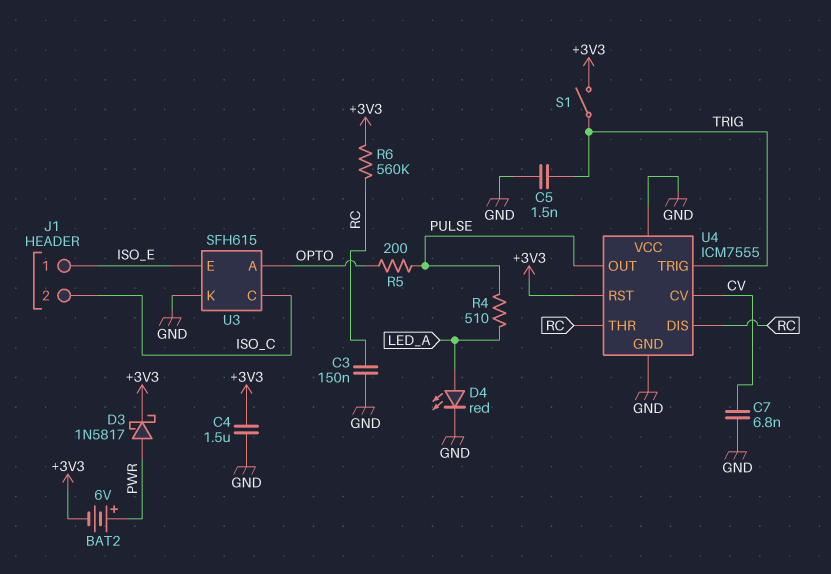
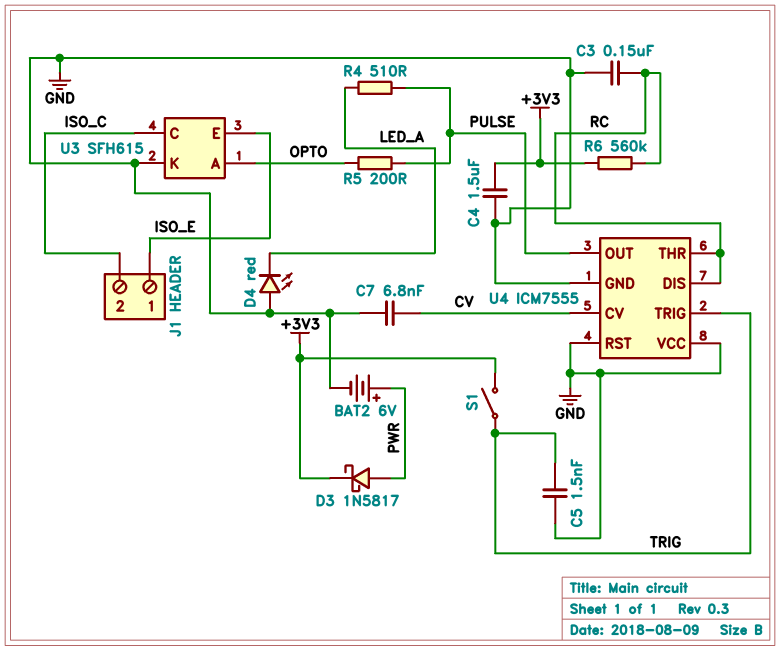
BAT2: 6V (plus PWR, minus +3V3) -> 6V (plus PWR, minus GND)
D4: LED red (A LED_A, K GND) -> LED red (A GND, K LED_A)
U4 pin RST: +3V3 -> GND

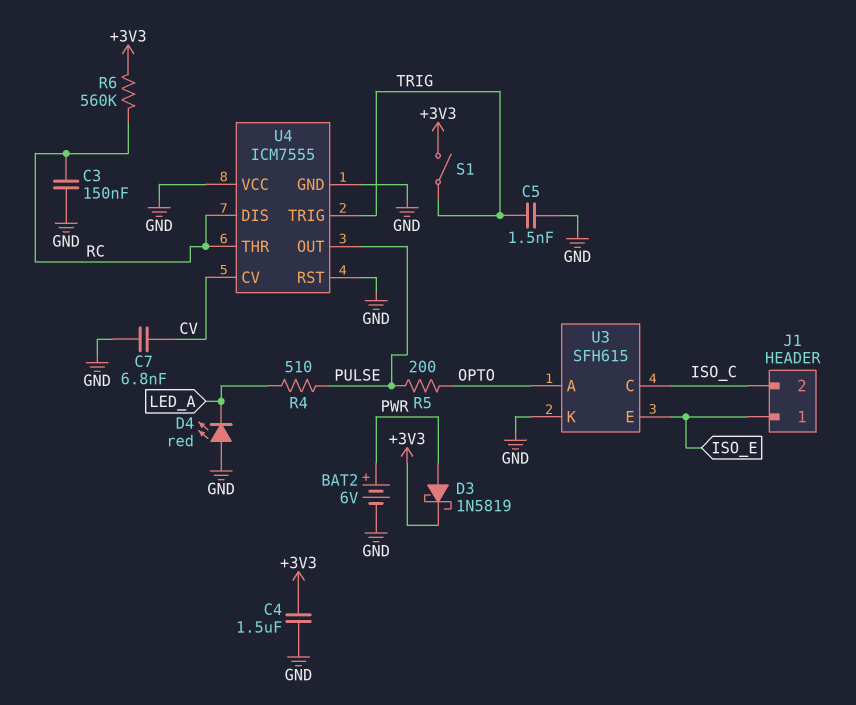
D3: schottky 1N5817 (A PWR, K +3V3) -> schottky 1N5819 (A PWR, K +3V3)

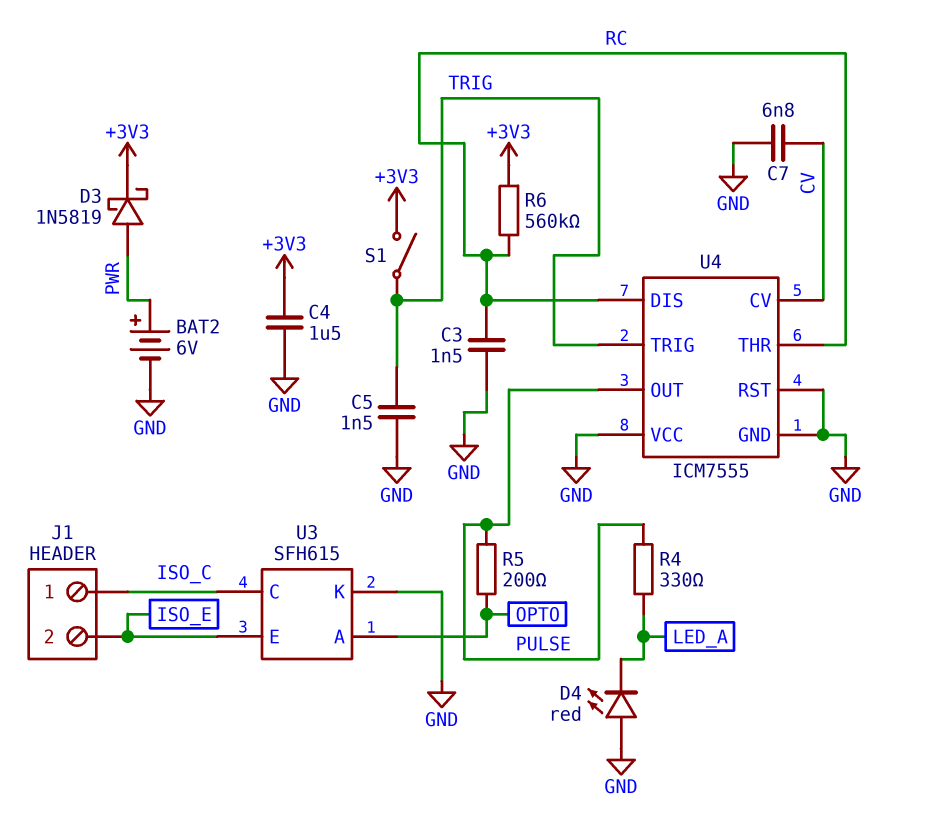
C3: 150nF (GND, RC) -> 1.5nF (GND, RC)
J1 pin 1: ISO_E -> ISO_C
J1 pin 2: ISO_C -> ISO_E
R4: 510 (LED_A, PULSE) -> 330 (LED_A, PULSE)

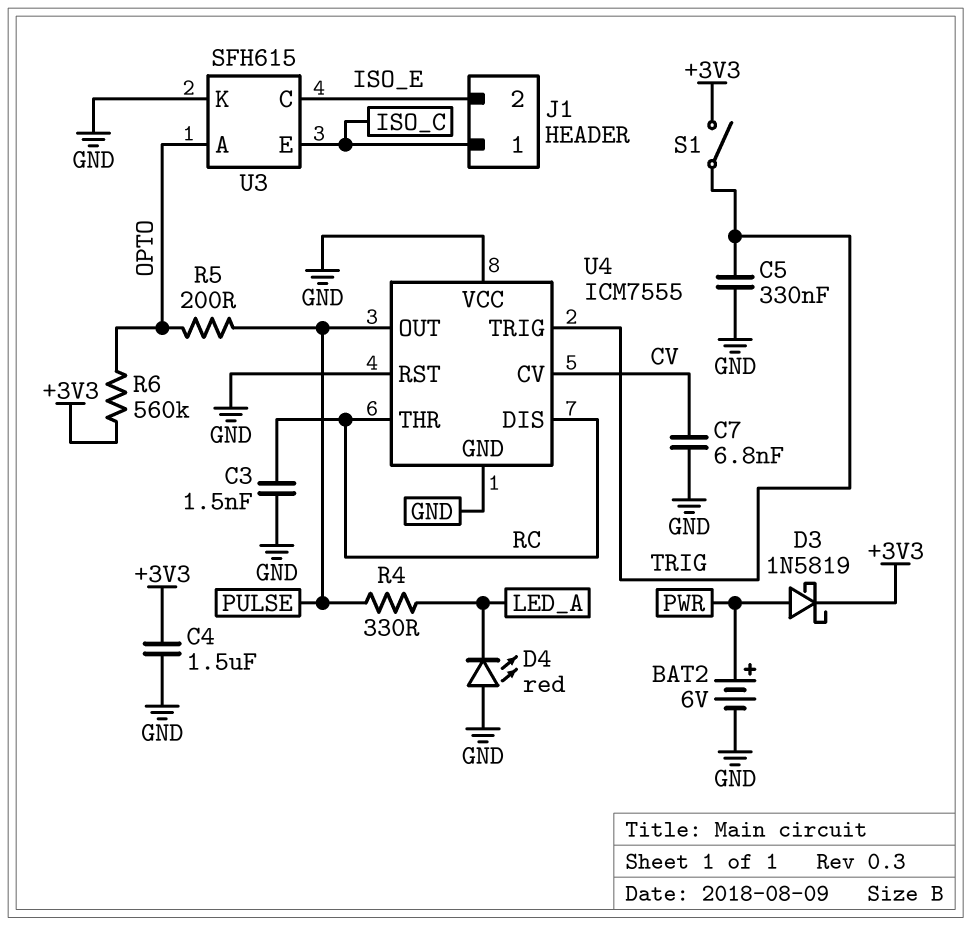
C5: 1.5nF (GND, TRIG) -> 330nF (GND, TRIG)
R6: 560k (+3V3, RC) -> 560k (+3V3, OPTO)
U3 pin C: ISO_C -> ISO_E
U3 pin E: ISO_E -> ISO_C

